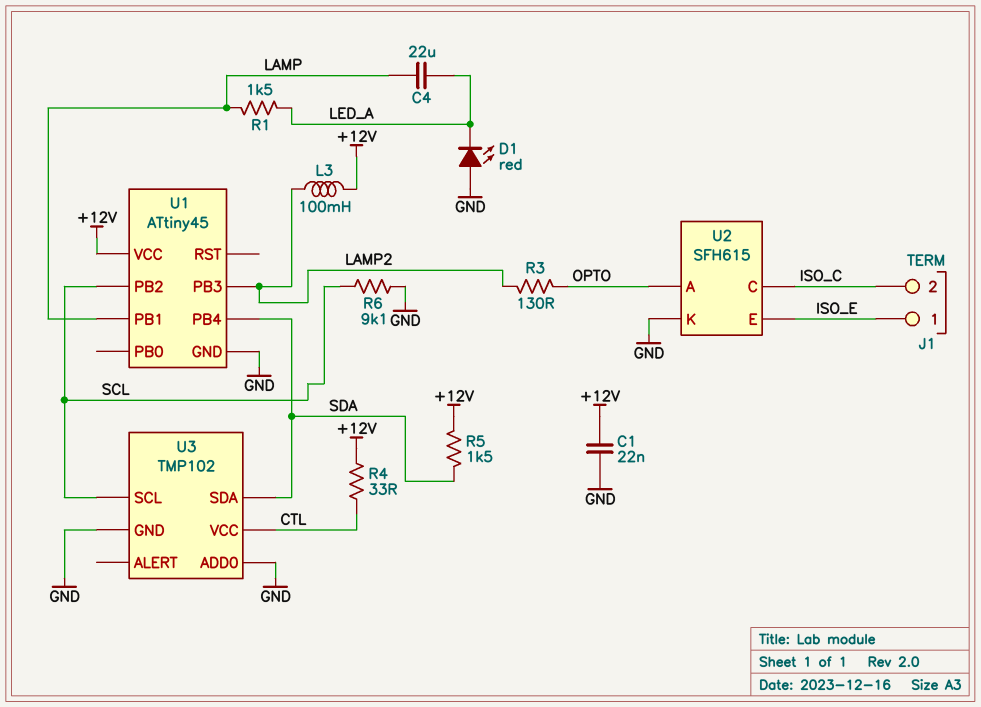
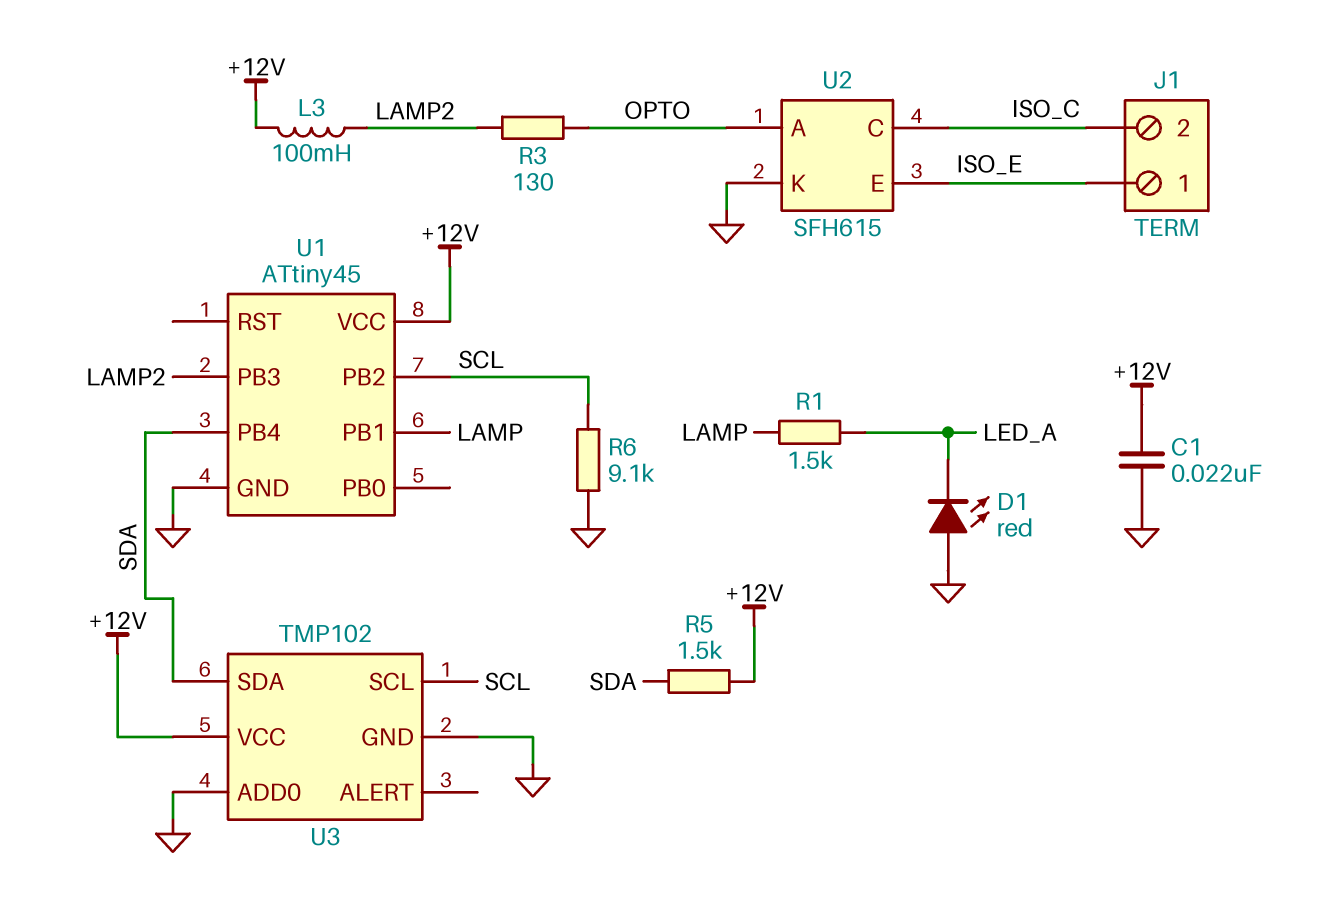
C4: 22uF (LAMP, LED_A) -> none
R4: 33 (+12V, CTL) -> none
U3 pin VCC: CTL -> +12V

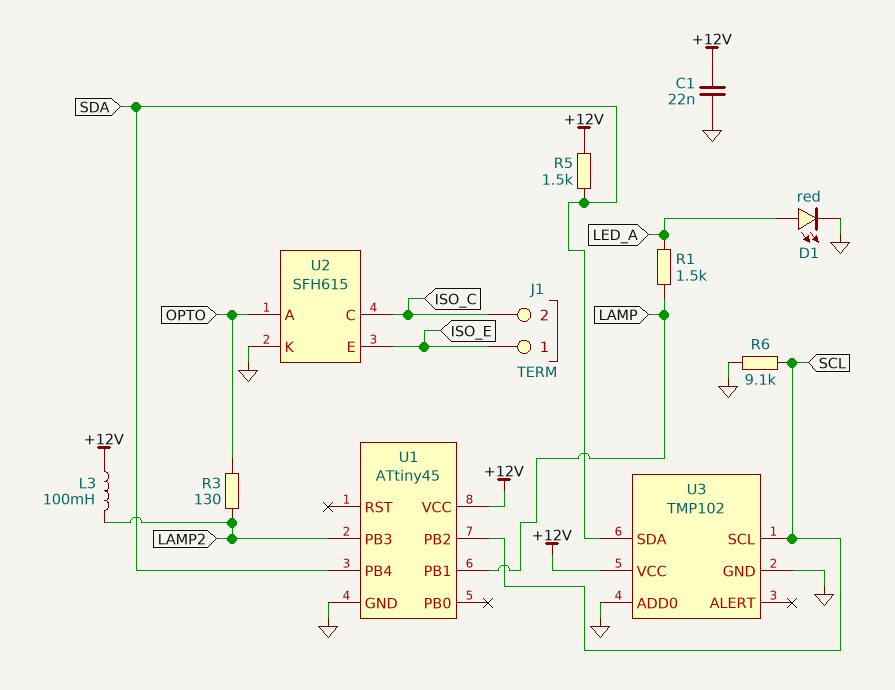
D1: LED red (A GND, K LED_A) -> LED red (A LED_A, K GND)

